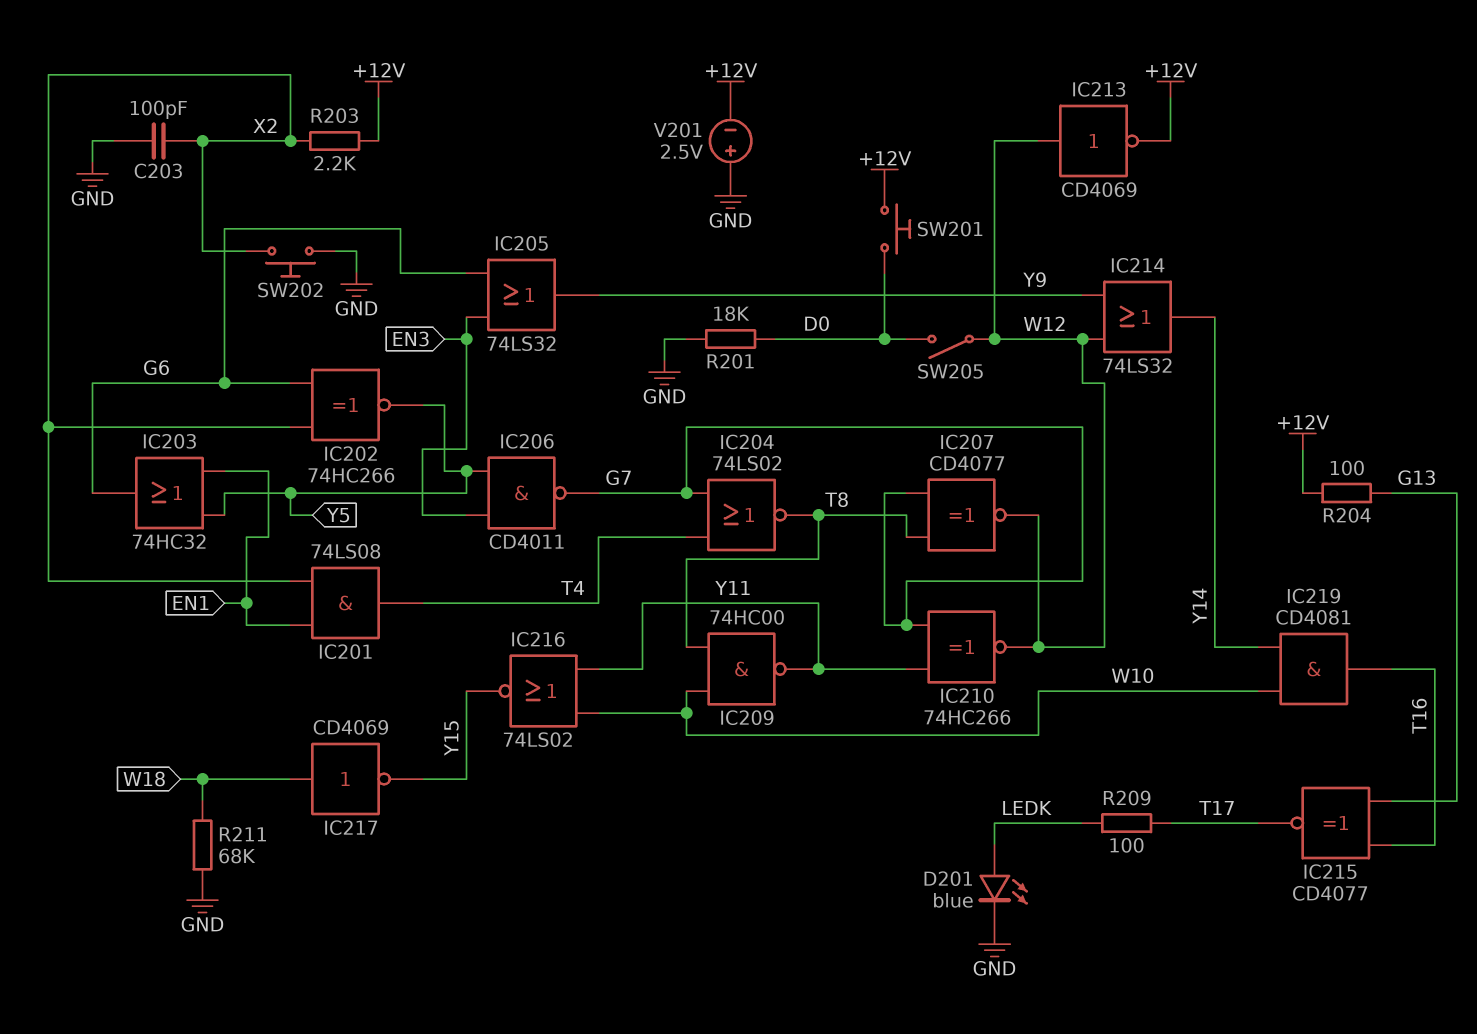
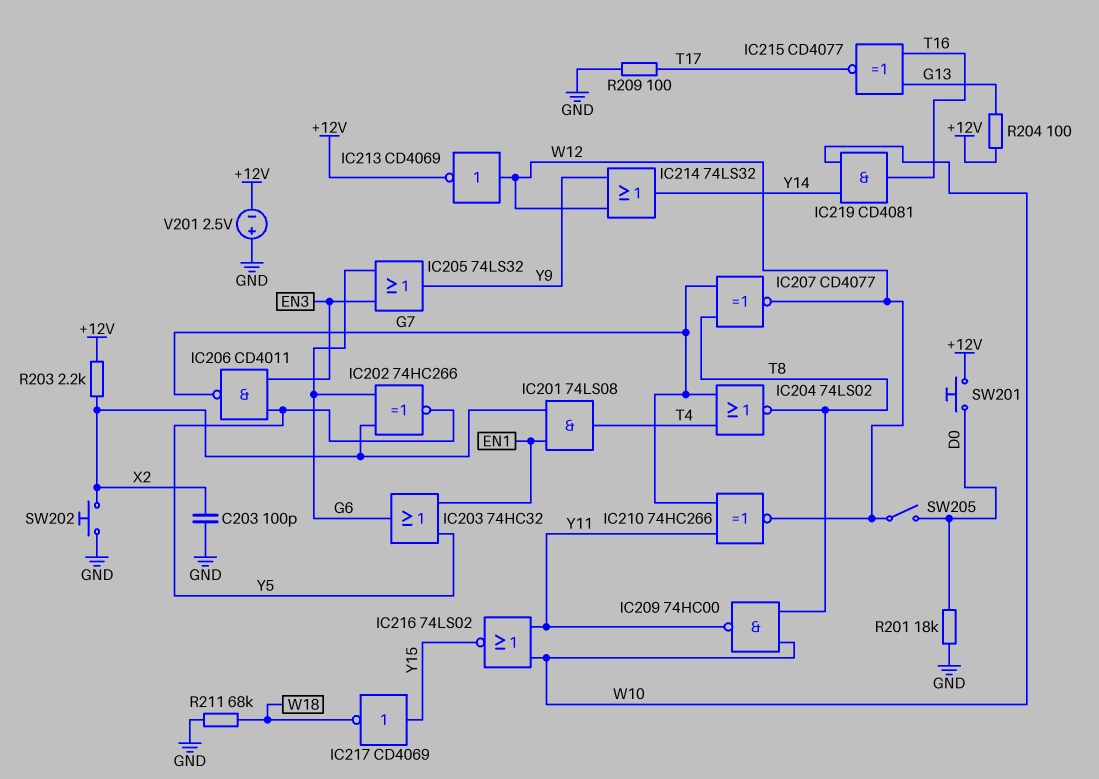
D201: LED blue (A LEDK, K GND) -> none
IC217: NOT CD4069 (in W18, out Y15) -> NOT CD4069 (in Y15, out W18)
R209: 100 (LEDK, T17) -> 100 (GND, T17)

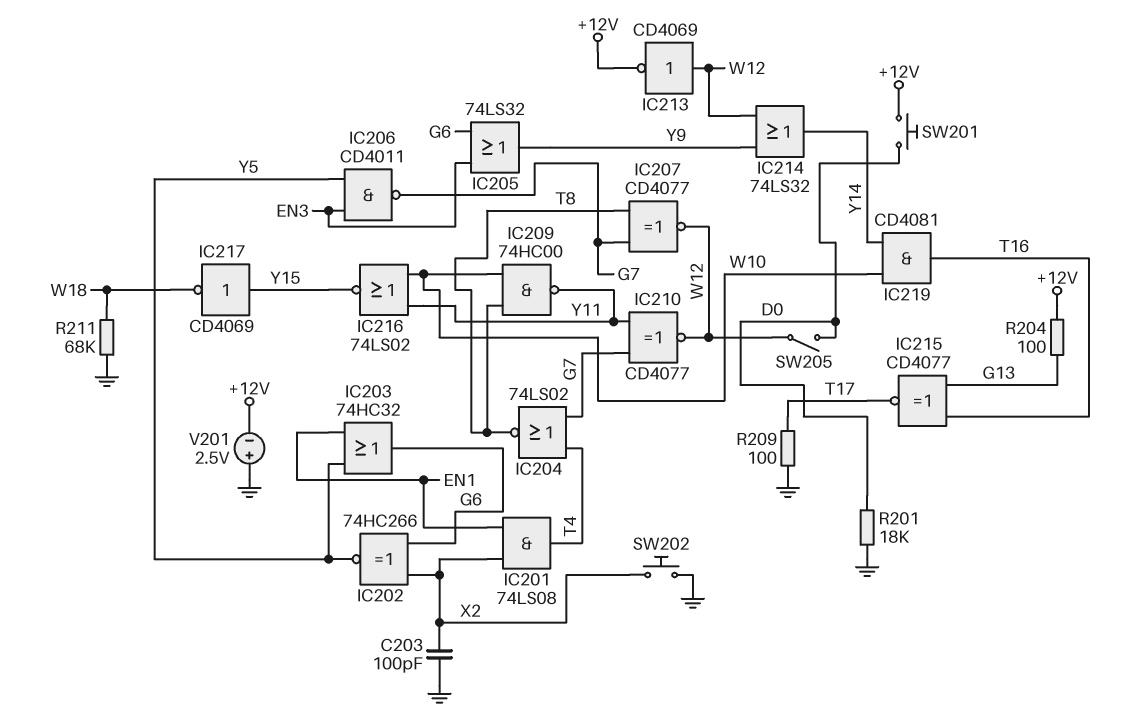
IC210: XNOR 74HC266 (in G7, in Y11, out W12) -> XNOR CD4077 (in G7, in Y11, out W12)
R203: 2.2k (+12V, X2) -> none

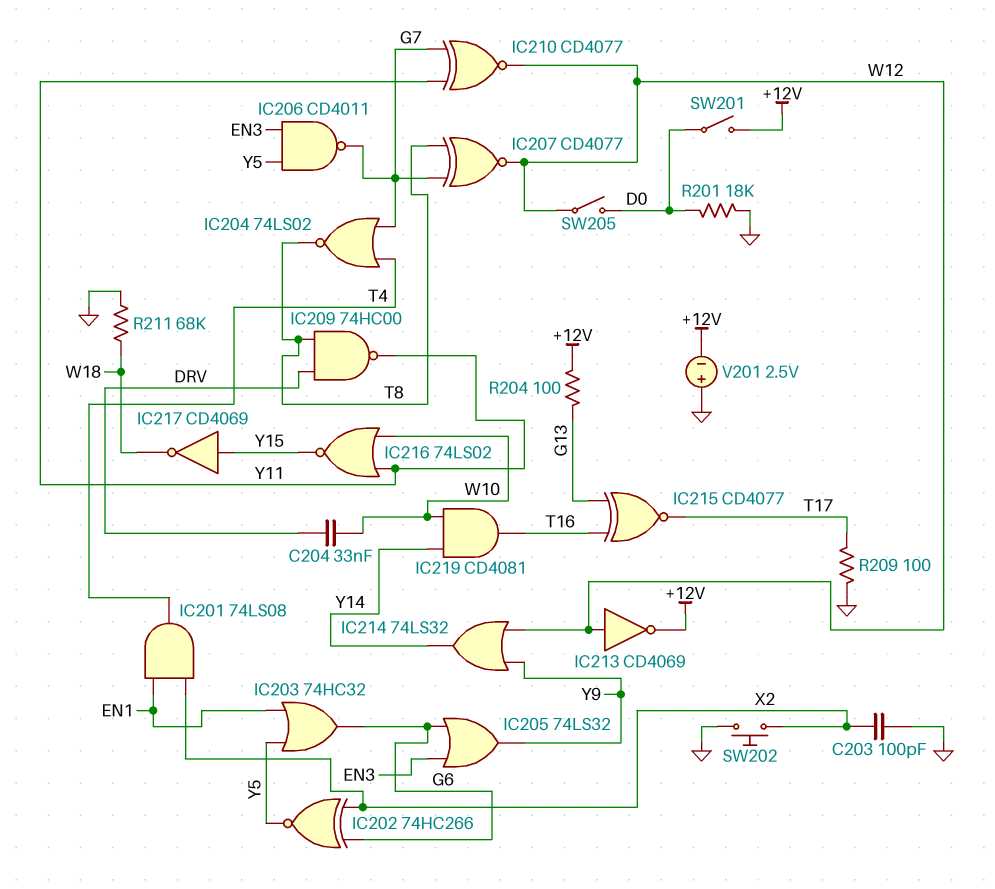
C204: none -> 33nF (DRV, W10)
IC209: NAND 74HC00 (in T8, in W10, out Y11) -> NAND 74HC00 (in DRV, in T8, out Y11)
SW201: button (+12V, D0) -> switch (+12V, D0)

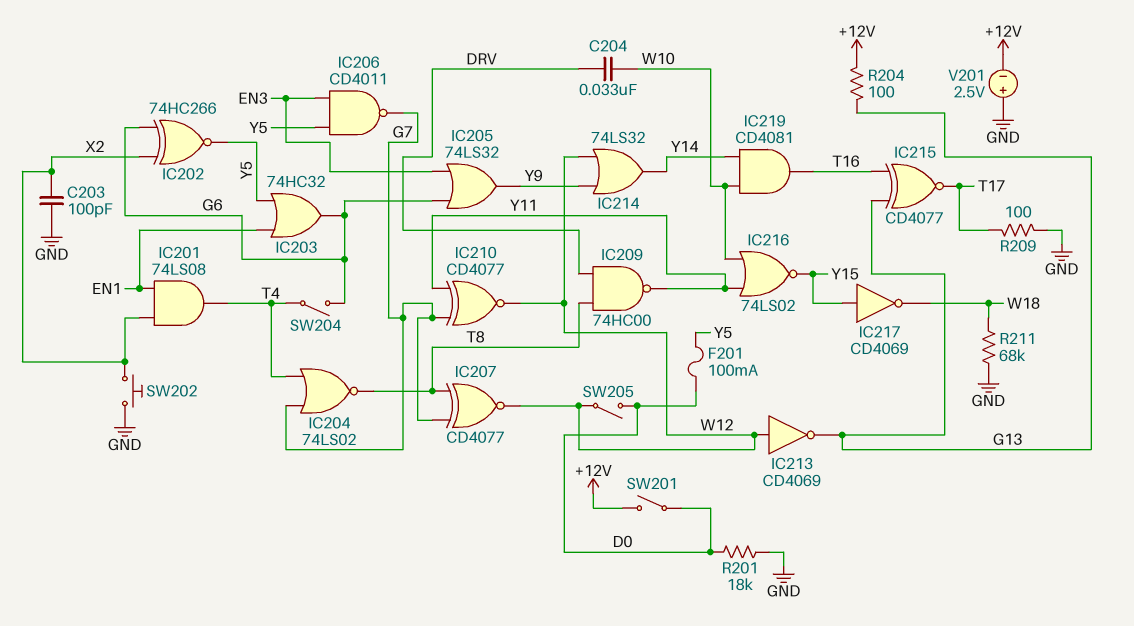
F201: none -> 100mA (D0, Y5)
IC213: NOT CD4069 (in W12, out +12V) -> NOT CD4069 (in W12, out G13)
SW204: none -> switch (G6, T4)

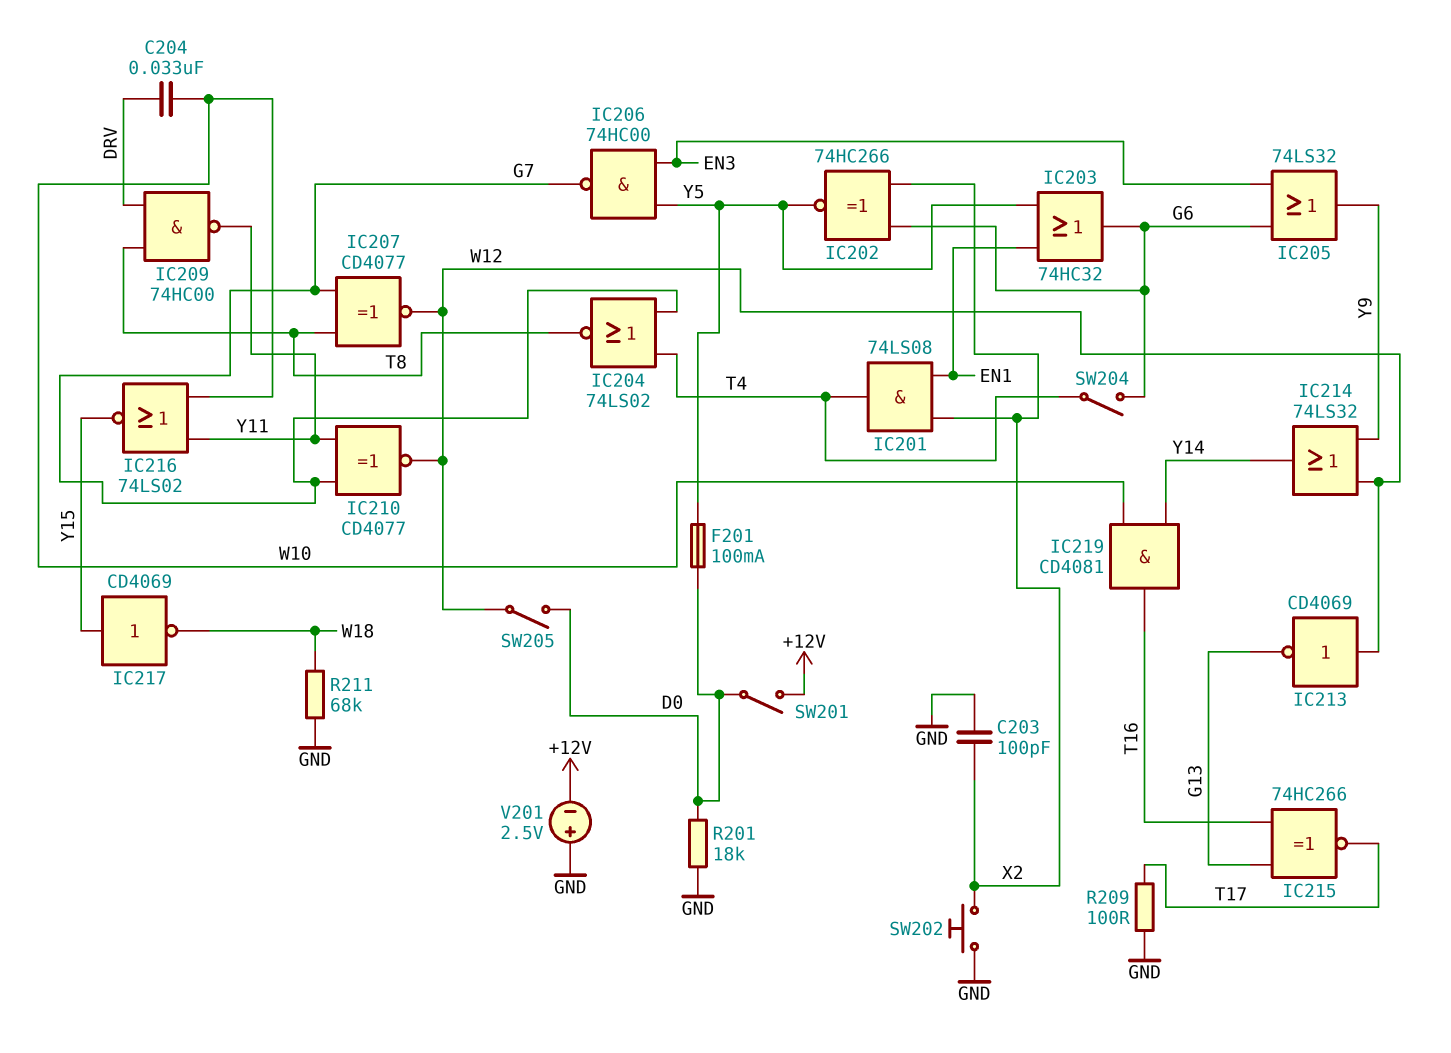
IC206: NAND CD4011 (in EN3, in Y5, out G7) -> NAND 74HC00 (in EN3, in Y5, out G7)
IC215: XNOR CD4077 (in G13, in T16, out T17) -> XNOR 74HC266 (in G13, in T16, out T17)
R204: 100 (+12V, G13) -> none

